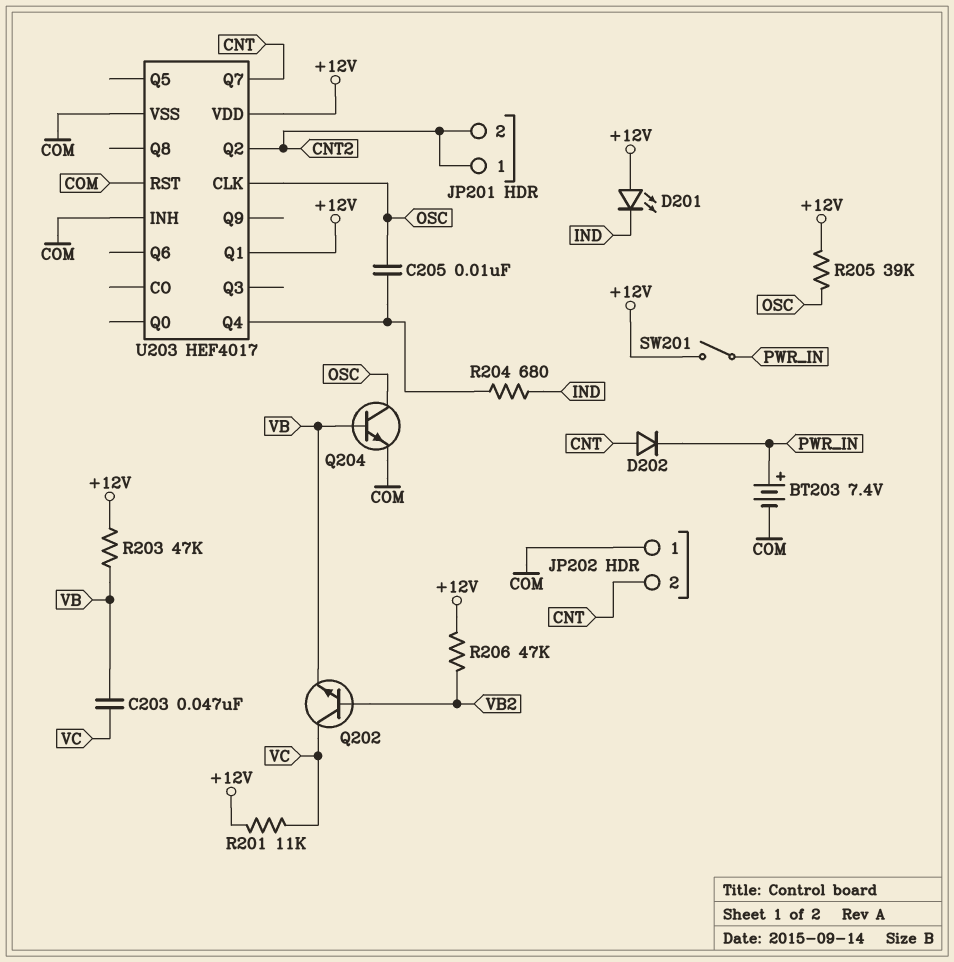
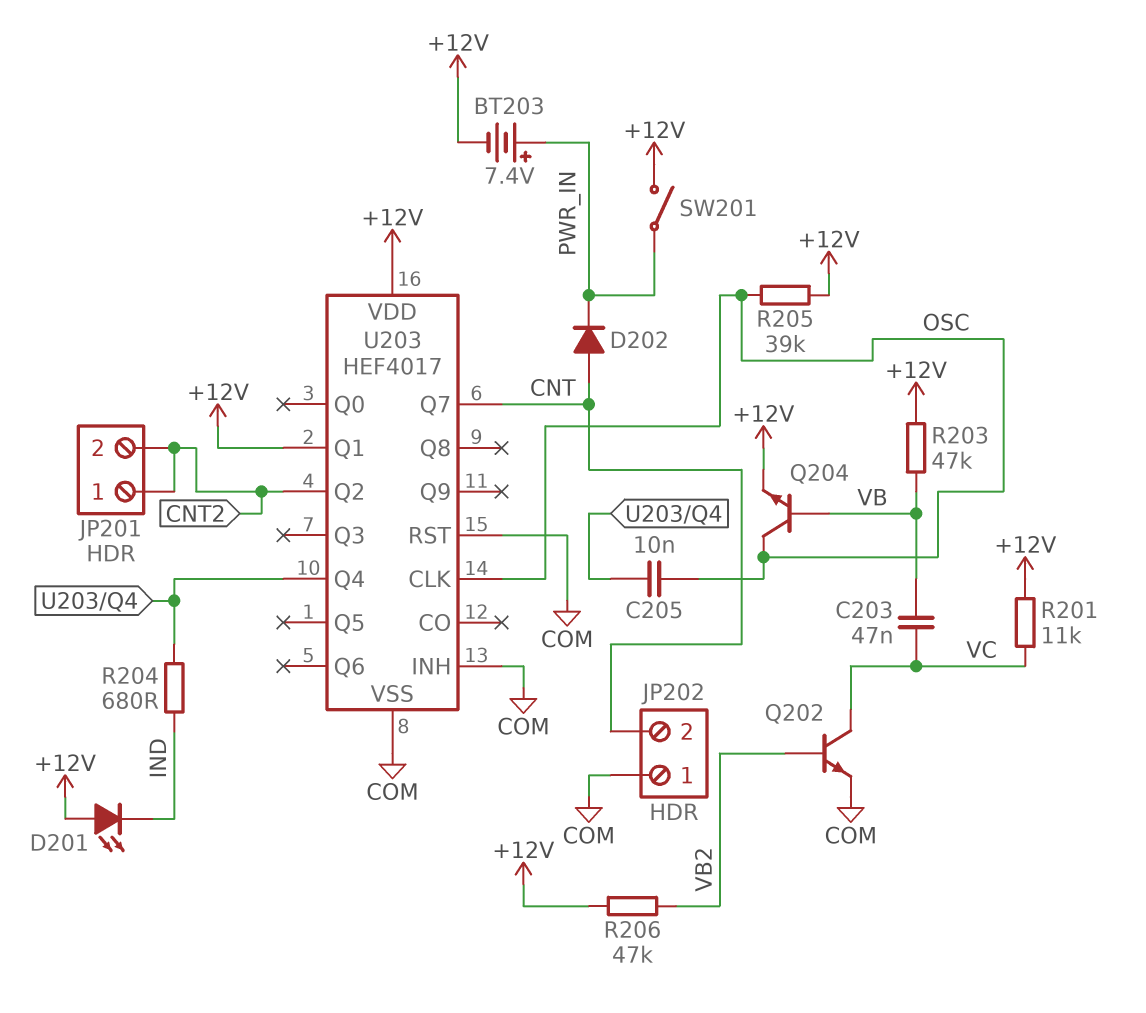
BT203: 7.4V (plus PWR_IN, minus COM) -> 7.4V (plus PWR_IN, minus +12V)
Q202: NPN (B VB2, C VC, E VB) -> NPN (B VB2, C VC, E COM)
Q204: NPN (B VB, C OSC, E COM) -> NPN (B VB, C OSC, E +12V)

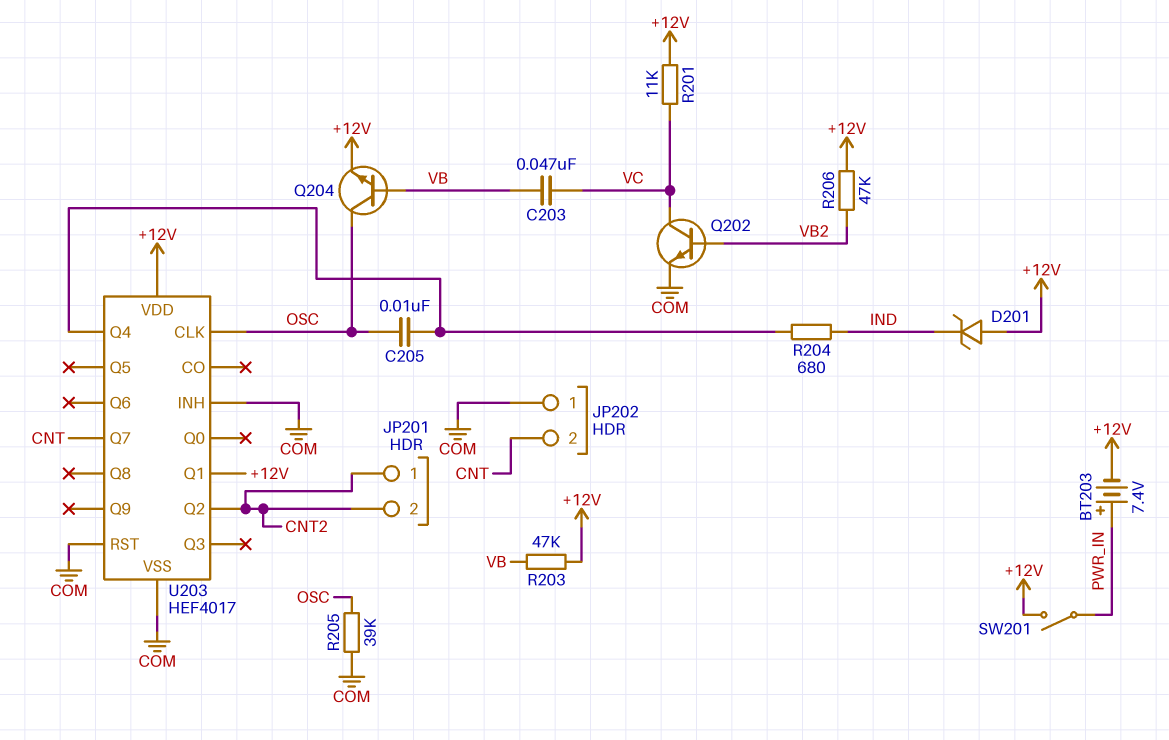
D201: LED (A +12V, K IND) -> zener (A +12V, K IND)
D202: diode (A CNT, K PWR_IN) -> none
R205: 39k (+12V, OSC) -> 39k (COM, OSC)

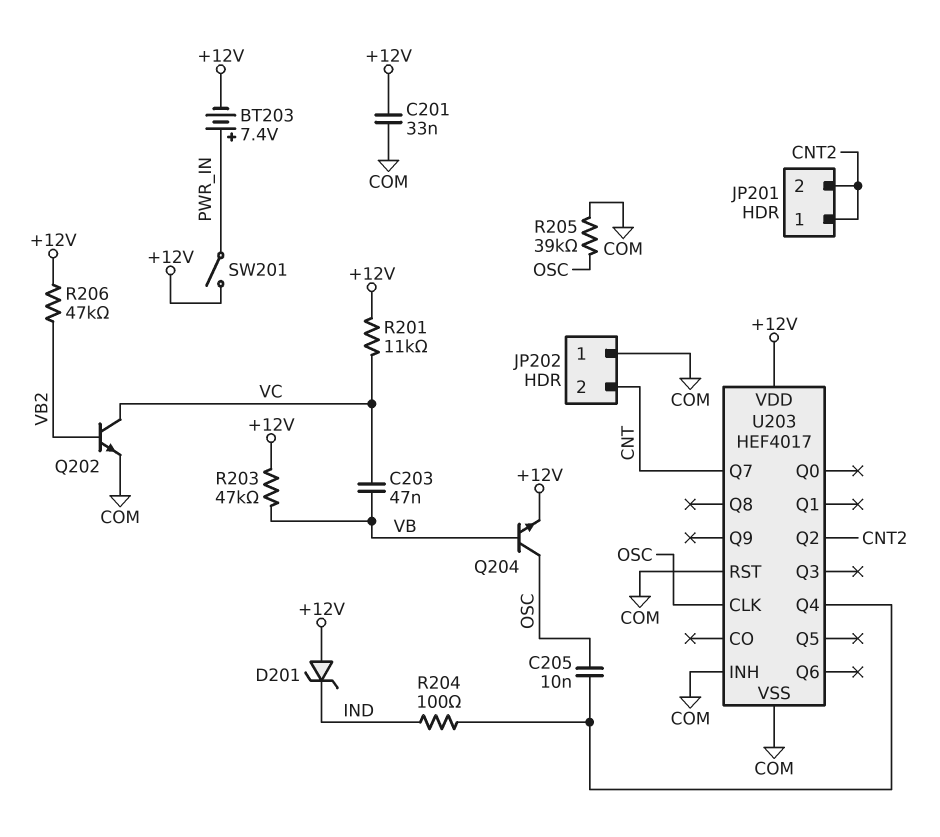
C201: none -> 33nF (+12V, COM)
R204: 680 (IND, U203/Q4) -> 100 (IND, U203/Q4)
U203 pin Q1: +12V -> none

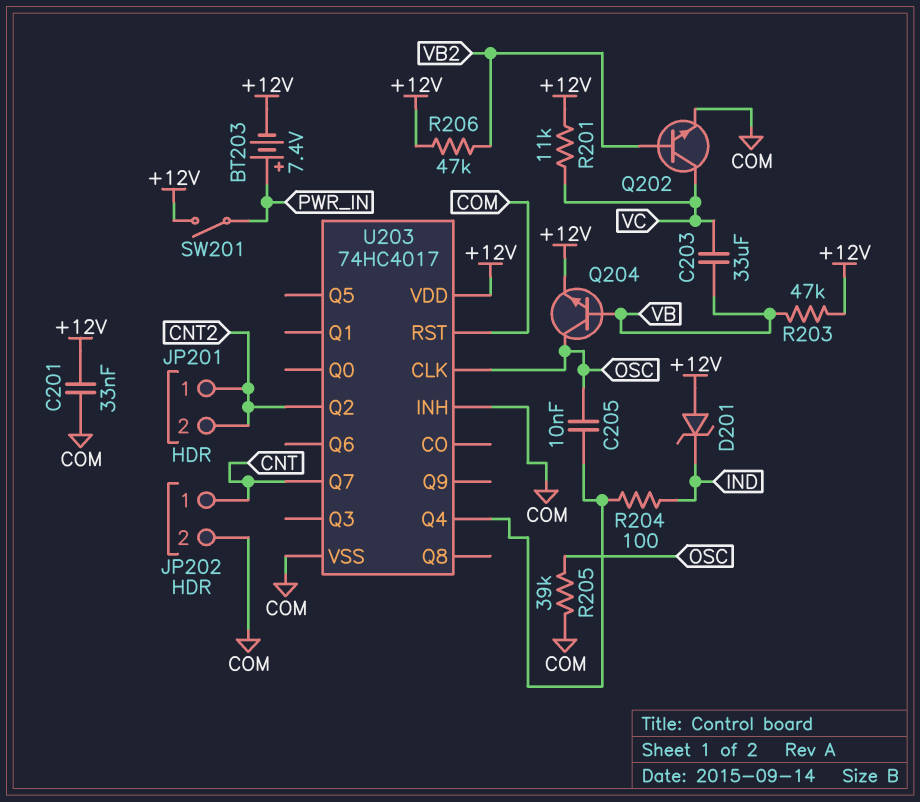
C203: 47nF (VB, VC) -> 33uF (VB, VC)
JP202 pin 1: COM -> CNT
JP202 pin 2: CNT -> COM
U203: HEF4017 -> 74HC4017

